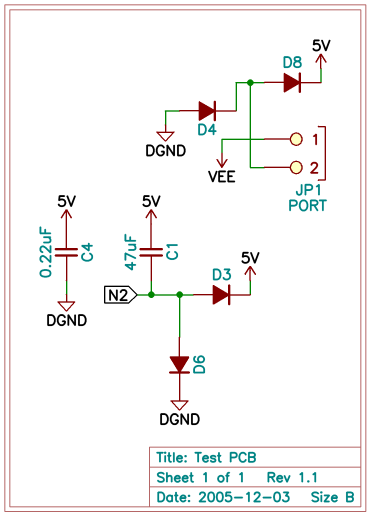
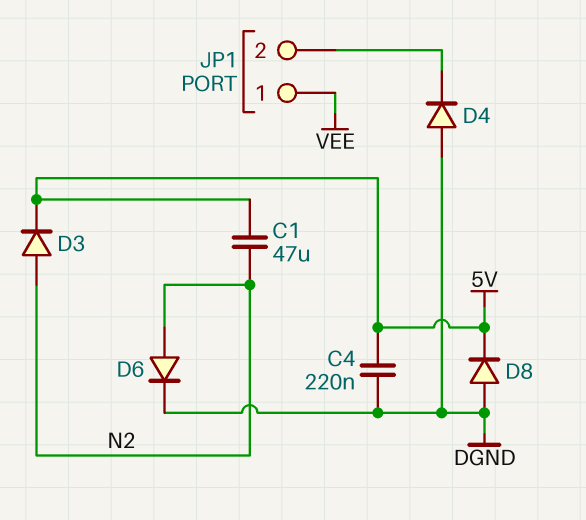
D8: diode (A JP1/2, K 5V) -> diode (A DGND, K 5V)

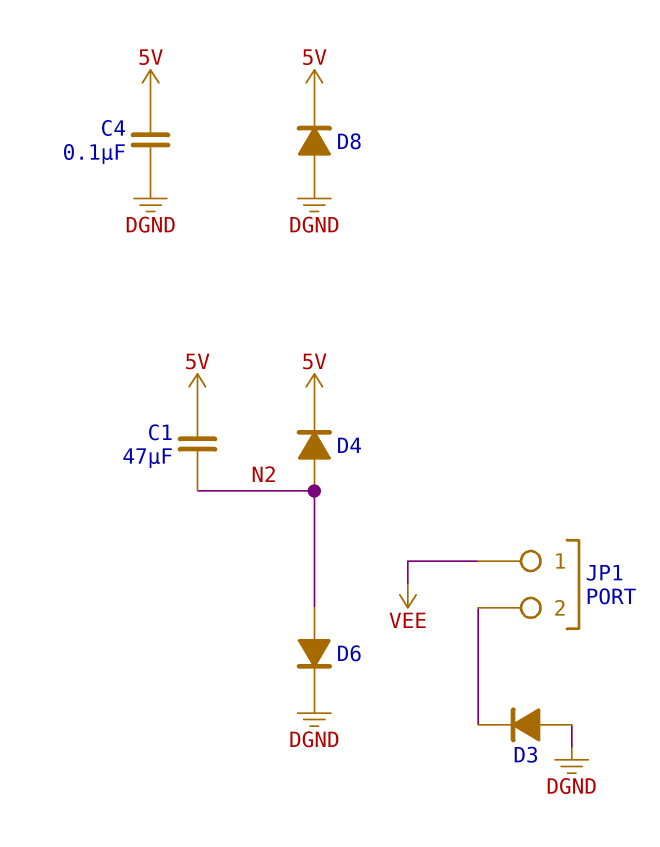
C4: 220nF (5V, DGND) -> 100nF (5V, DGND)
D3: diode (A N2, K 5V) -> diode (A DGND, K JP1/2)
D4: diode (A DGND, K JP1/2) -> diode (A N2, K 5V)

